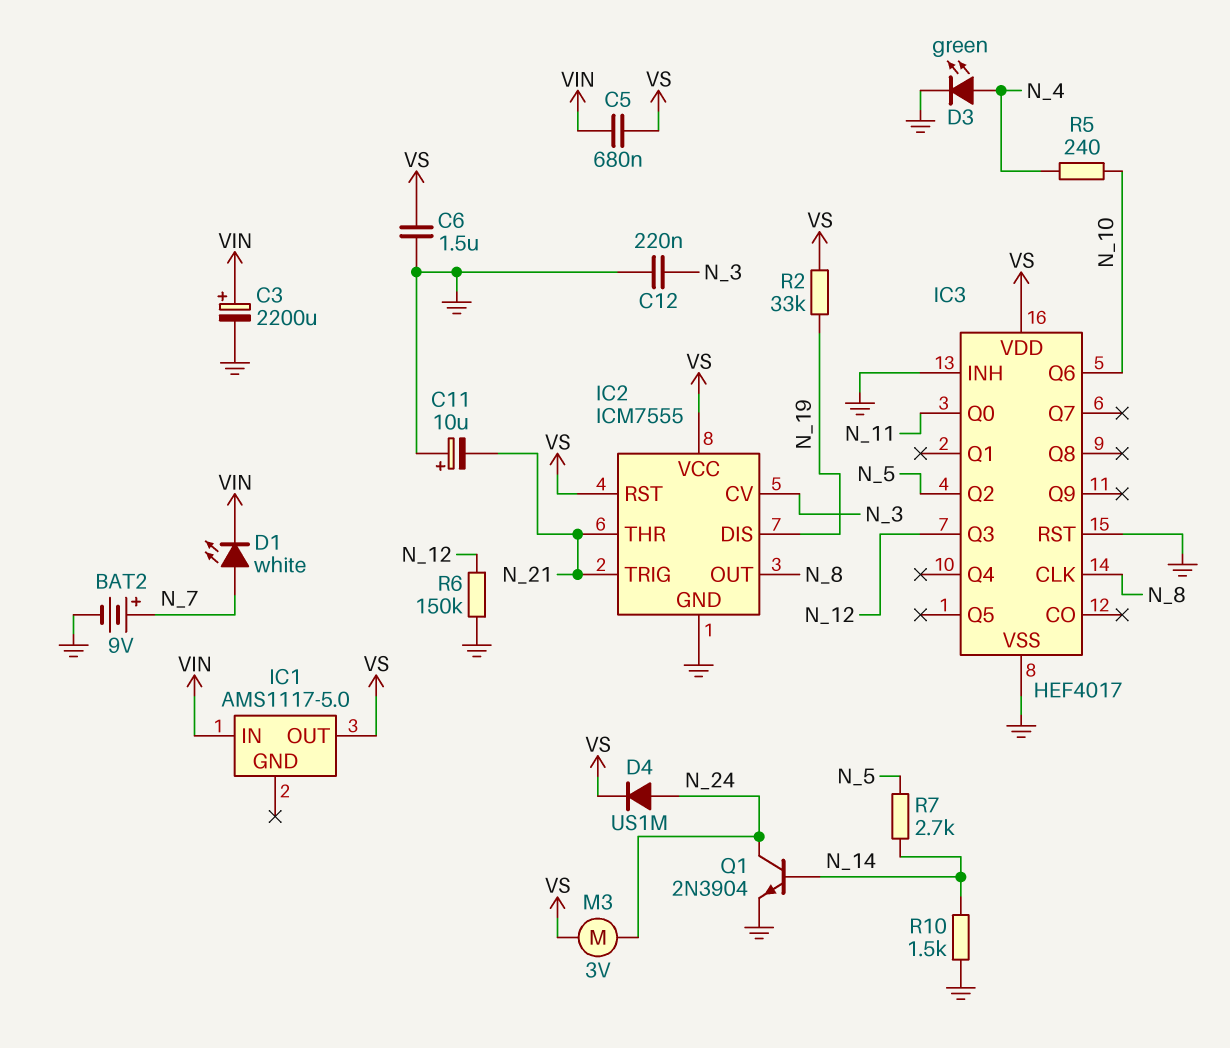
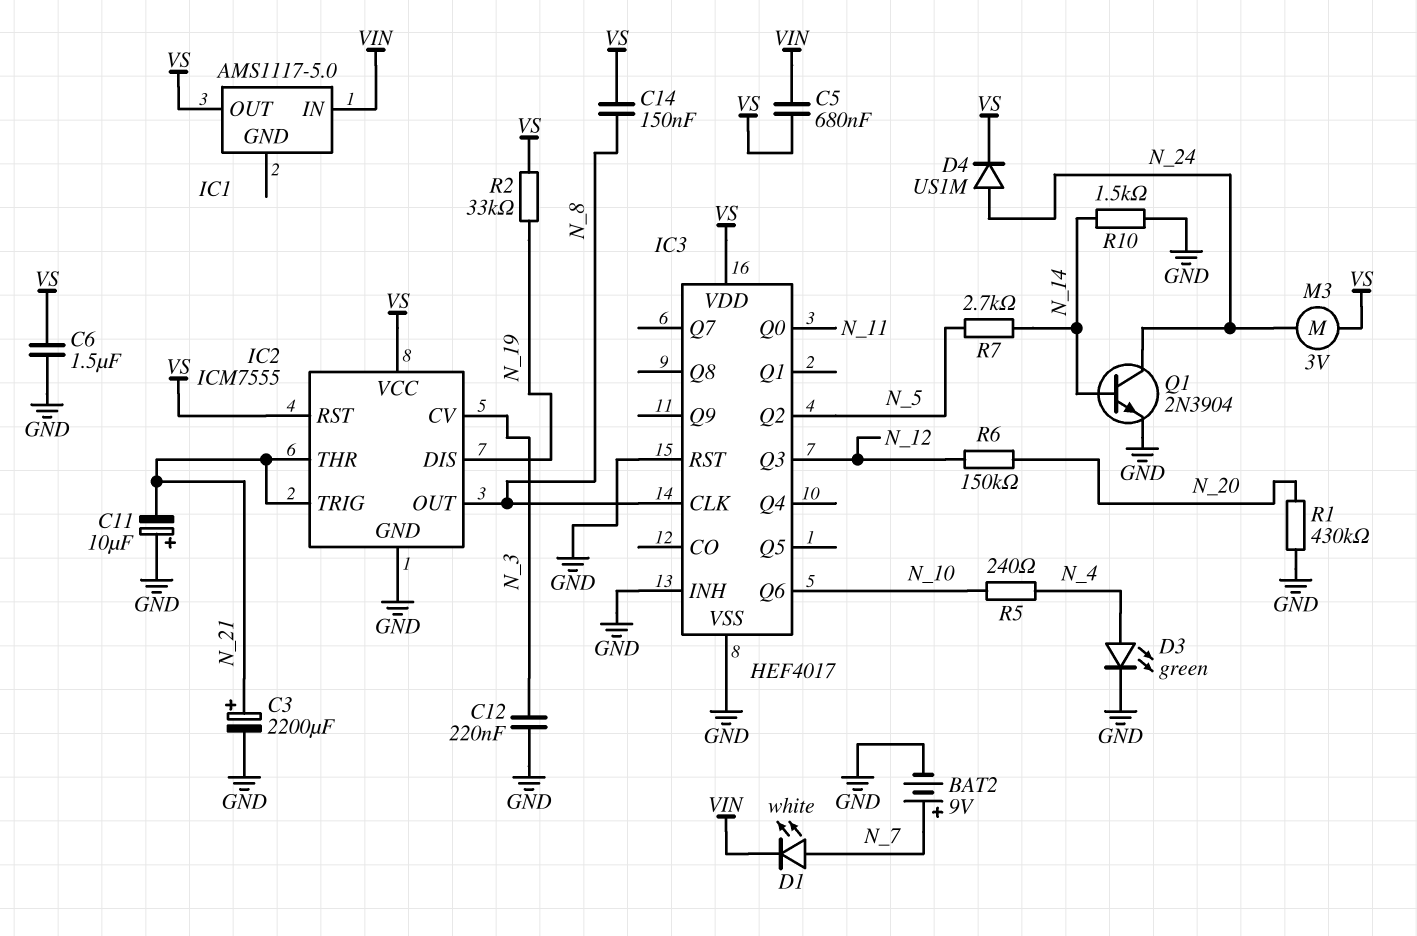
C3: 2200uF (plus VIN, minus GND) -> 2200uF (plus N_21, minus GND)
C14: none -> 150nF (N_8, VS)
R1: none -> 430k (GND, N_20)
R6: 150k (GND, N_12) -> 150k (N_12, N_20)

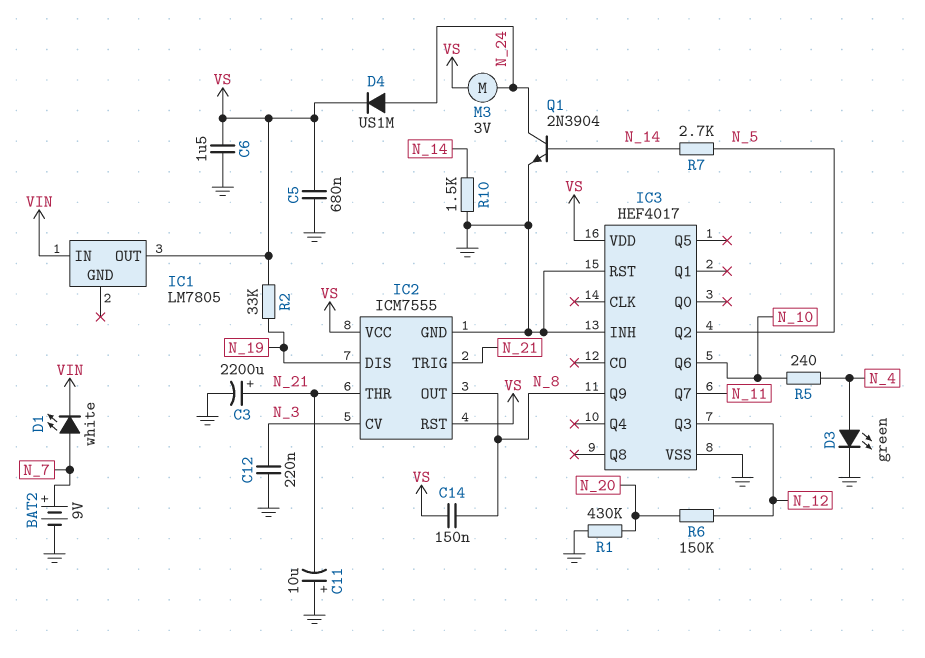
C5: 680nF (VIN, VS) -> 680nF (GND, VS)
IC1: AMS1117-5.0 -> LM7805
IC3 pin CLK: N_8 -> none
IC3 pin Q0: N_11 -> none
IC3 pin Q7: none -> N_11
IC3 pin Q9: none -> N_8

